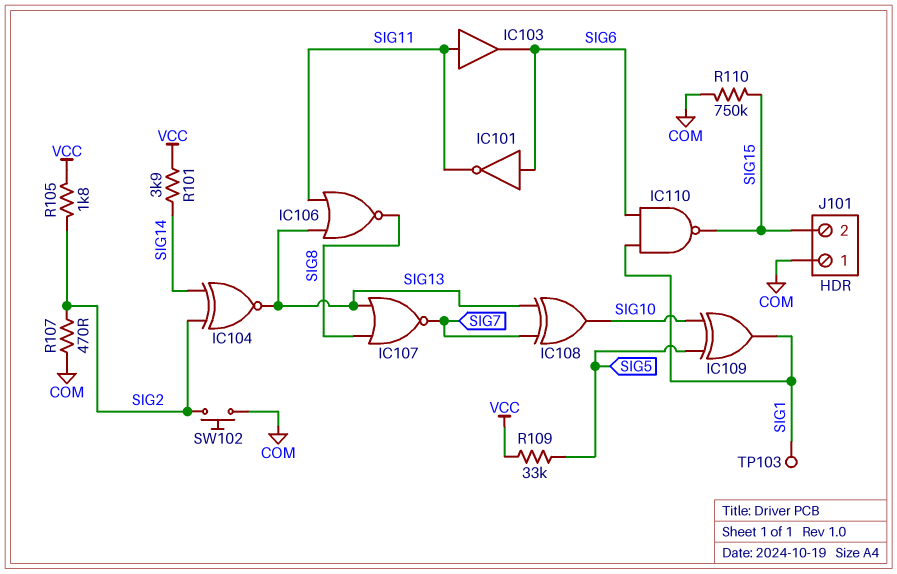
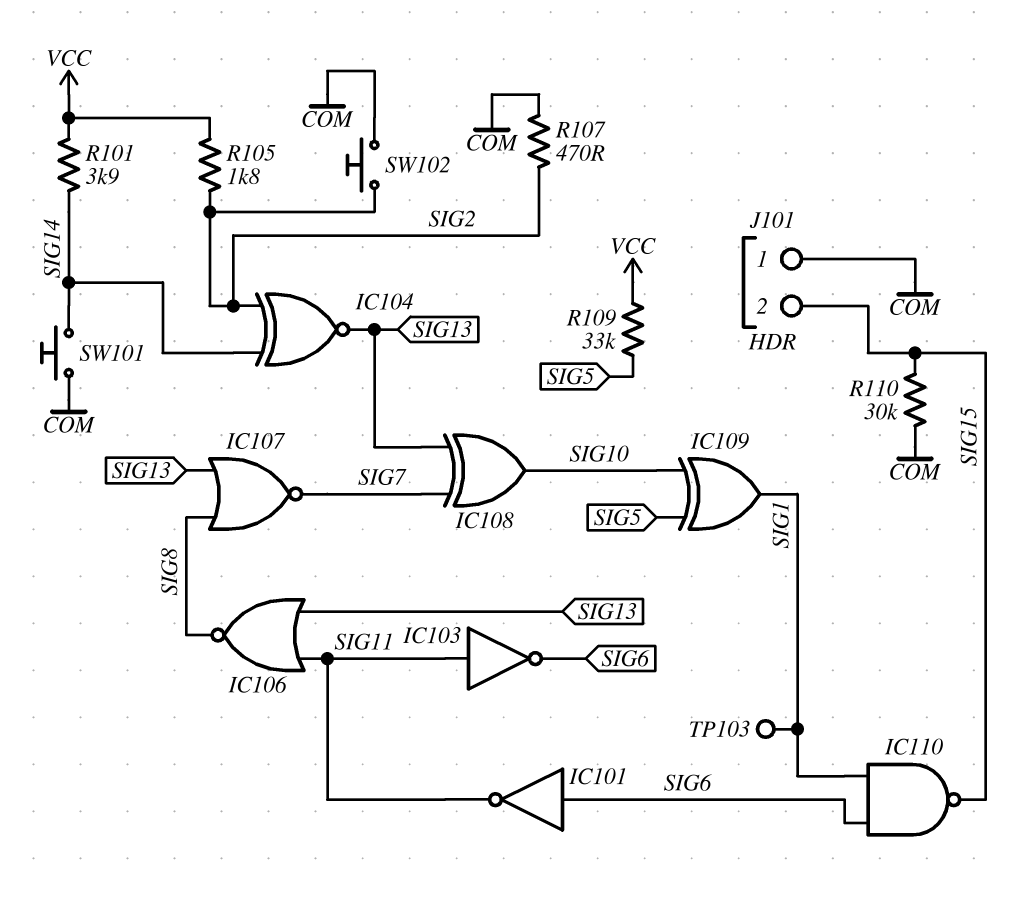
IC103: buffer (in SIG11, out SIG6) -> NOT (in SIG11, out SIG6)
R110: 750k (COM, SIG15) -> 30k (COM, SIG15)
SW101: none -> button (COM, SIG14)

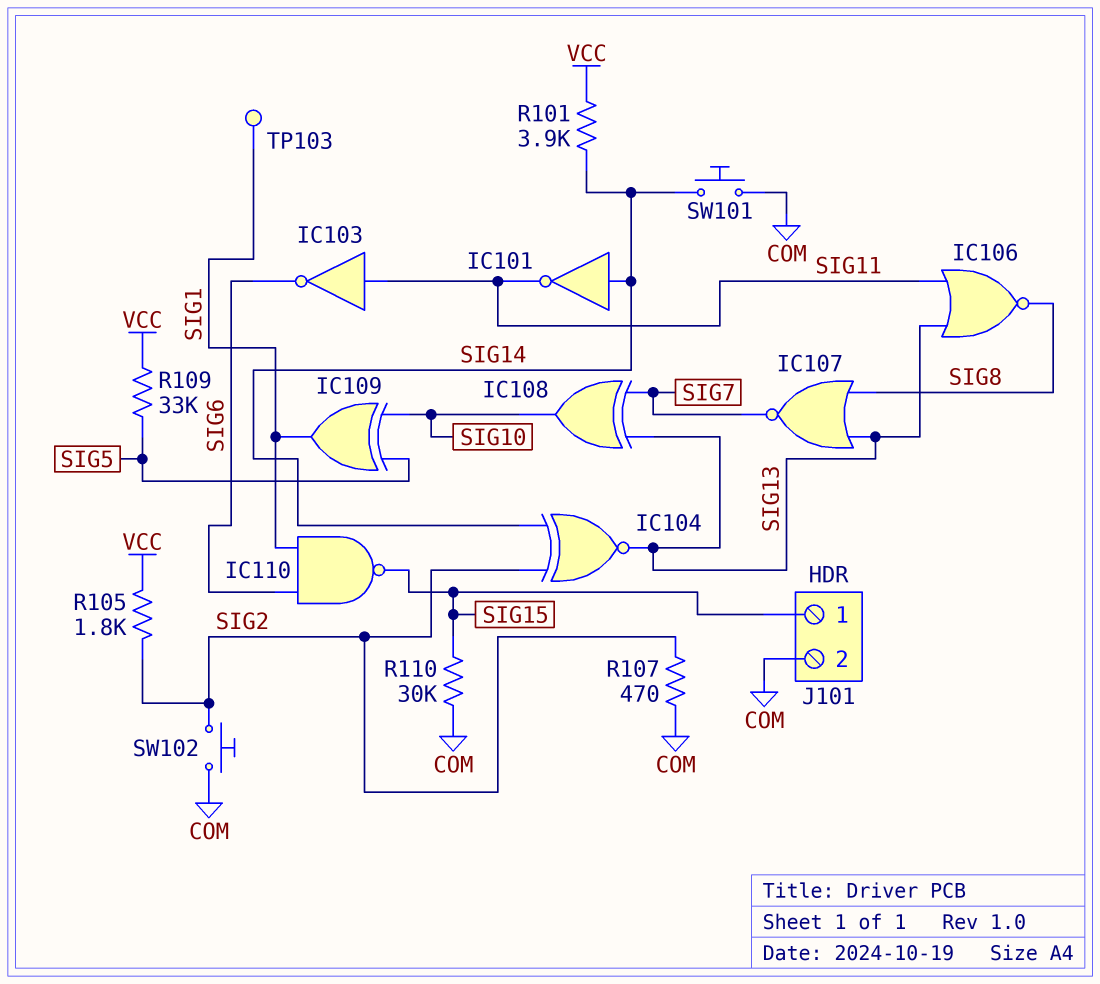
IC101: NOT (in SIG6, out SIG11) -> NOT (in SIG14, out SIG11)
J101 pin 1: COM -> SIG15
J101 pin 2: SIG15 -> COM

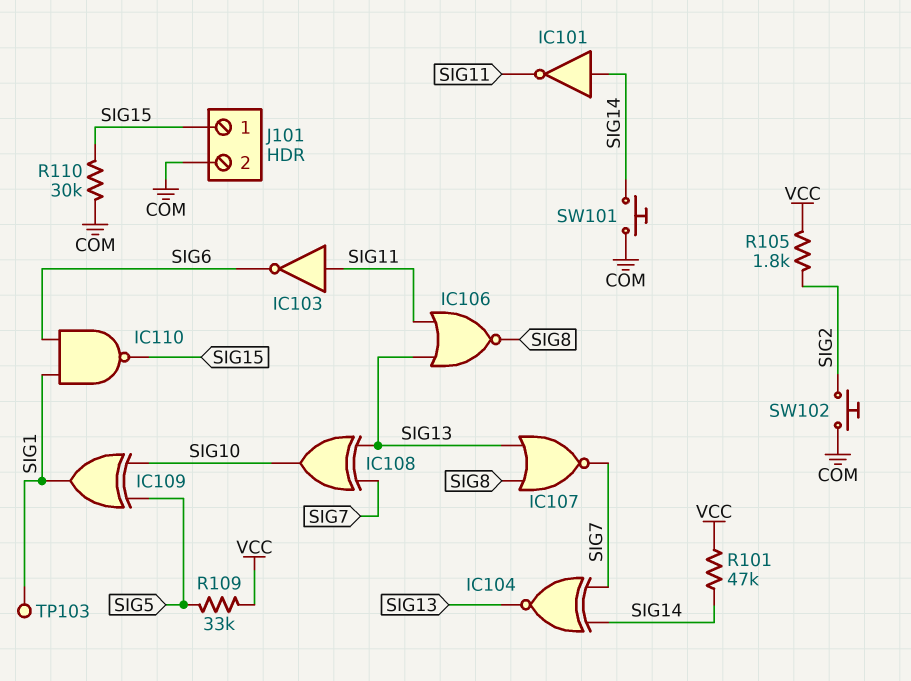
IC104: XNOR (in SIG2, in SIG14, out SIG13) -> XNOR (in SIG7, in SIG14, out SIG13)
R101: 3.9k (SIG14, VCC) -> 47k (SIG14, VCC)
R107: 470 (COM, SIG2) -> none

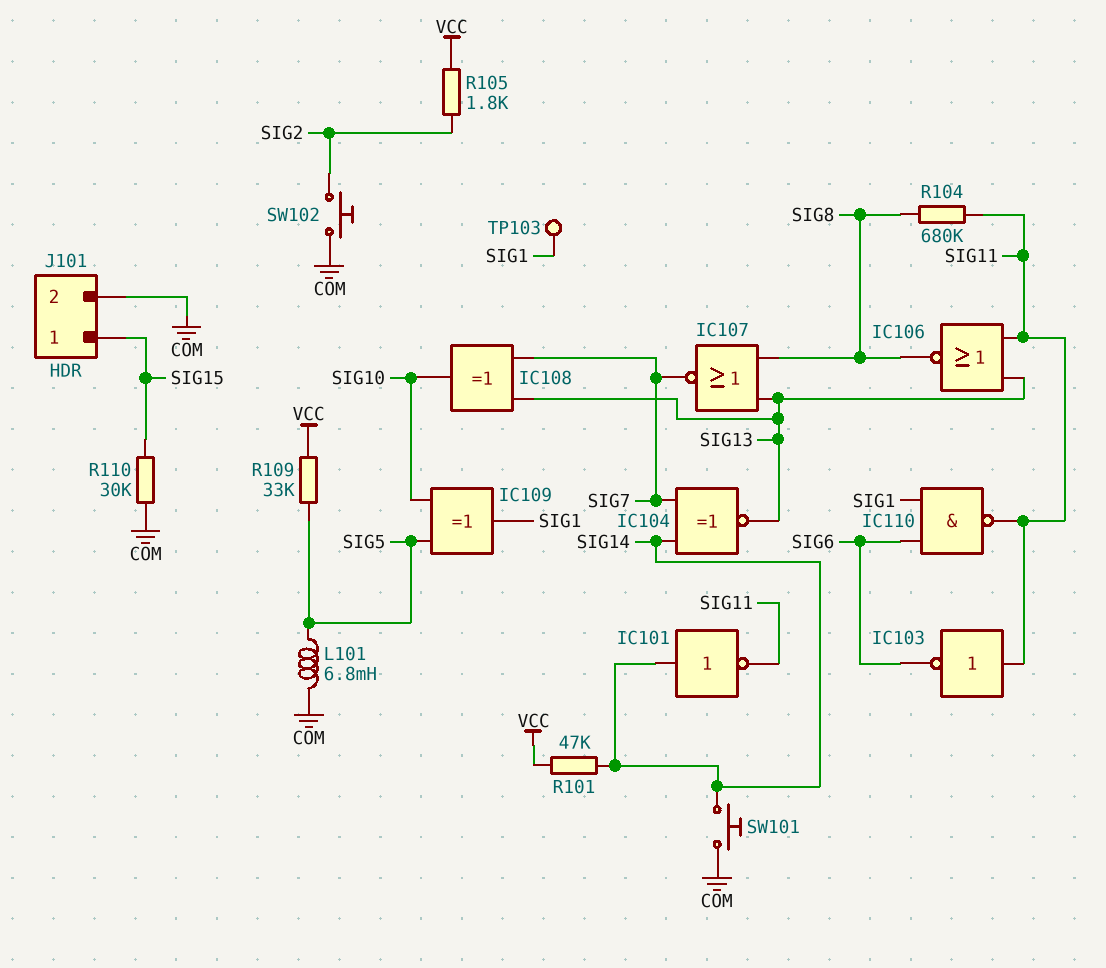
IC110: NAND (in SIG1, in SIG6, out SIG15) -> NAND (in SIG1, in SIG6, out SIG11)
L101: none -> 6.8mH (COM, SIG5)
R104: none -> 680k (SIG8, SIG11)

